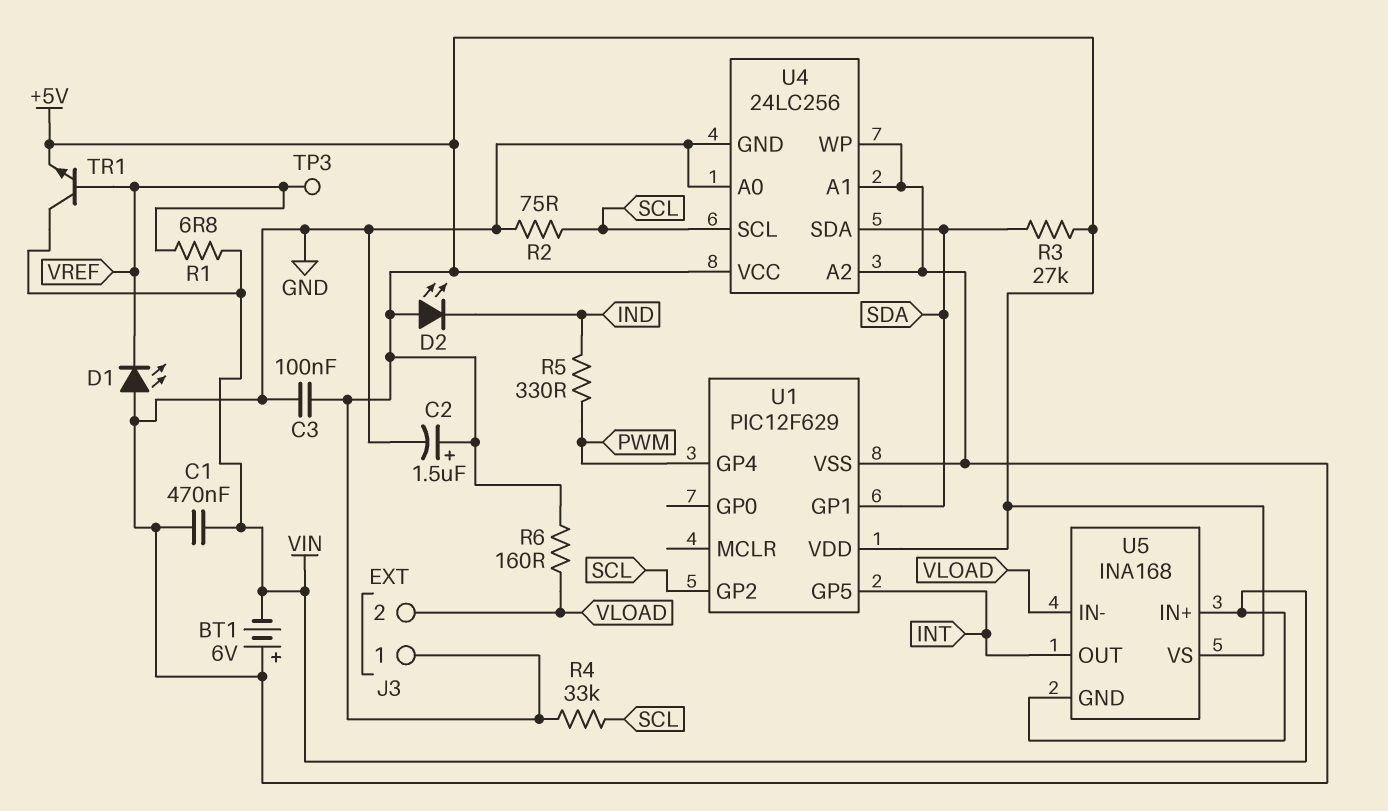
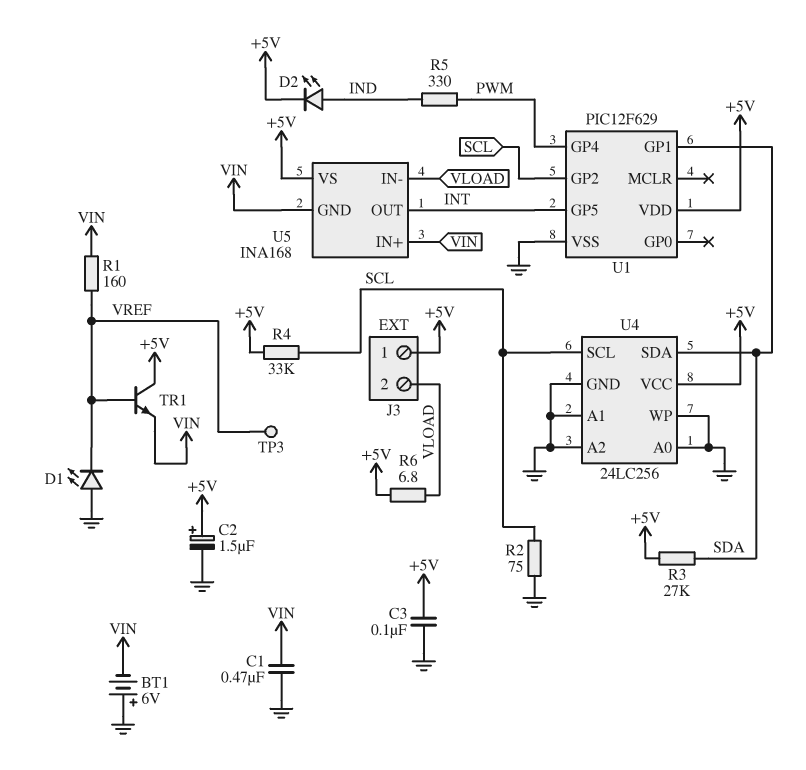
D2: LED (A +5V, K IND) -> LED (A IND, K +5V)
R1: 6.8 (VIN, VREF) -> 160 (VIN, VREF)
R6: 160 (+5V, VLOAD) -> 6.8 (+5V, VLOAD)
TR1: NPN (B VREF, C VIN, E +5V) -> NPN (B VREF, C +5V, E VIN)

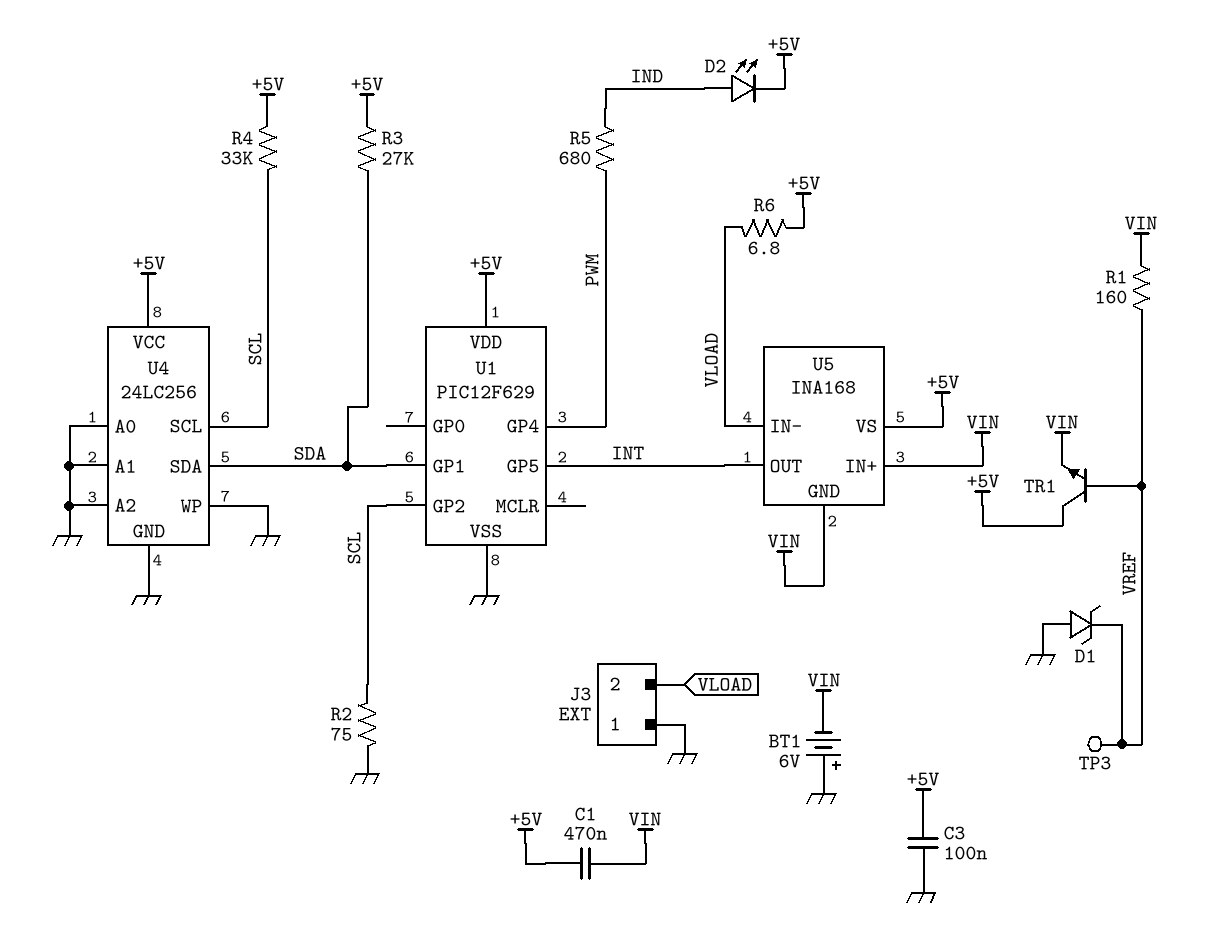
C1: 470nF (GND, VIN) -> 470nF (+5V, VIN)
C2: 1.5uF (plus +5V, minus GND) -> none
D1: LED (A GND, K VREF) -> zener (A GND, K VREF)
J3 pin 1: +5V -> GND
R5: 330 (IND, PWM) -> 680 (IND, PWM)

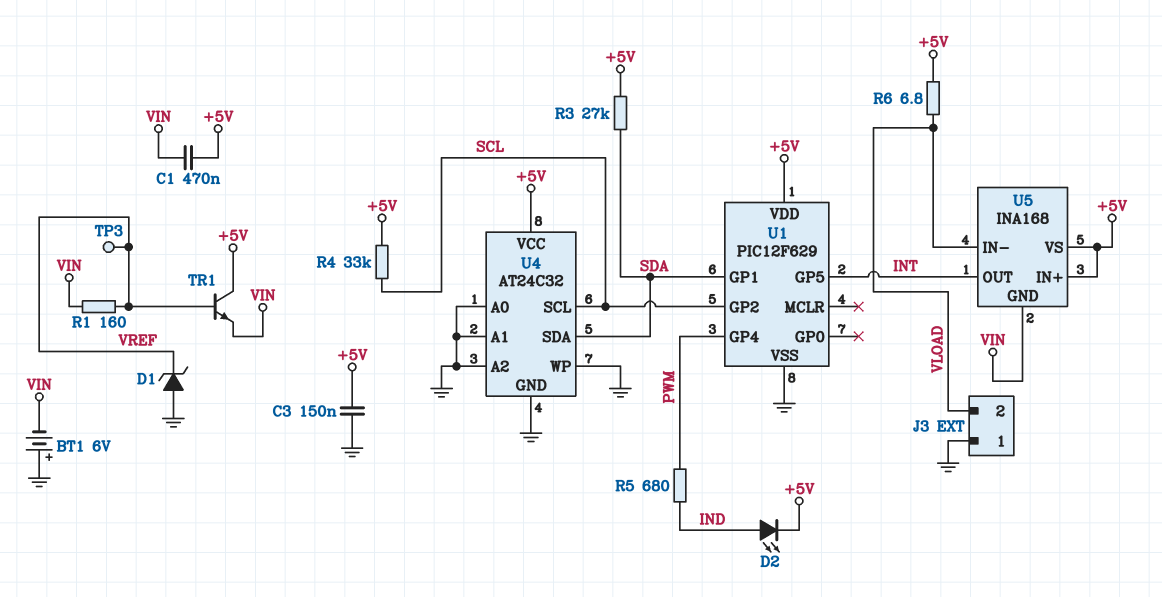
C3: 100nF (+5V, GND) -> 150nF (+5V, GND)
R2: 75 (GND, SCL) -> none
U4: 24LC256 -> AT24C32
U5 pin IN+: VIN -> +5V

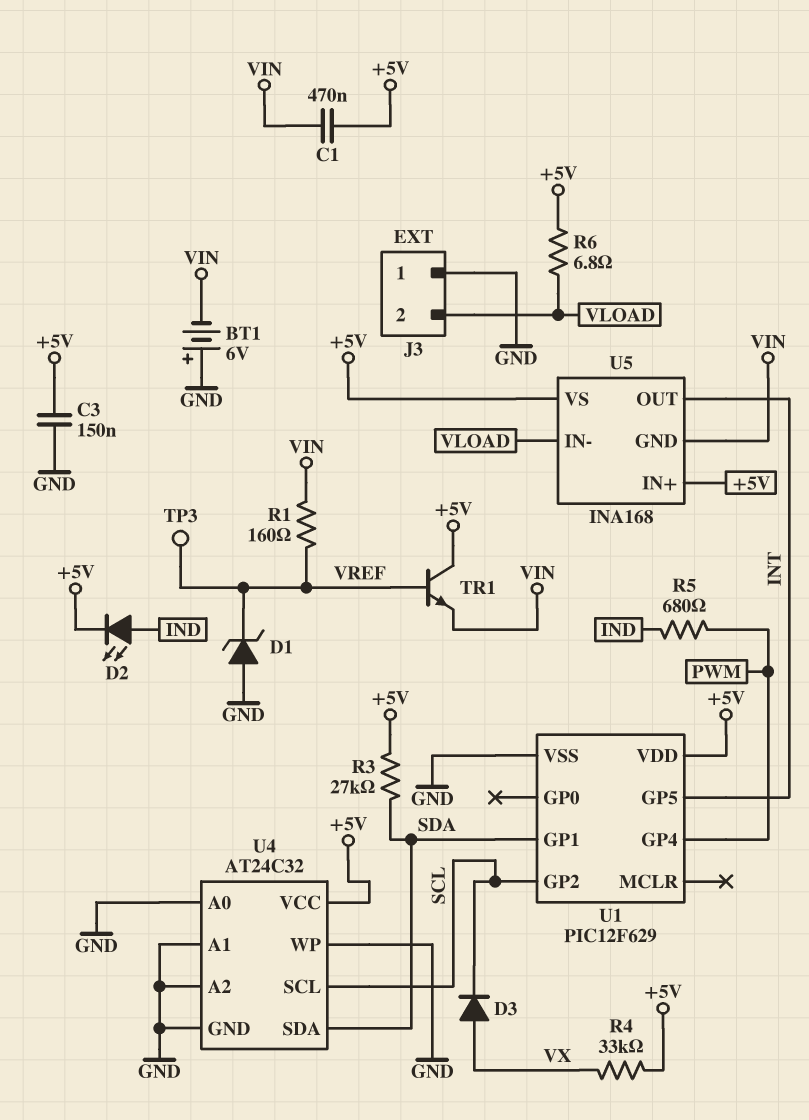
D3: none -> diode (A VX, K SCL)
R4: 33k (+5V, SCL) -> 33k (+5V, VX)

